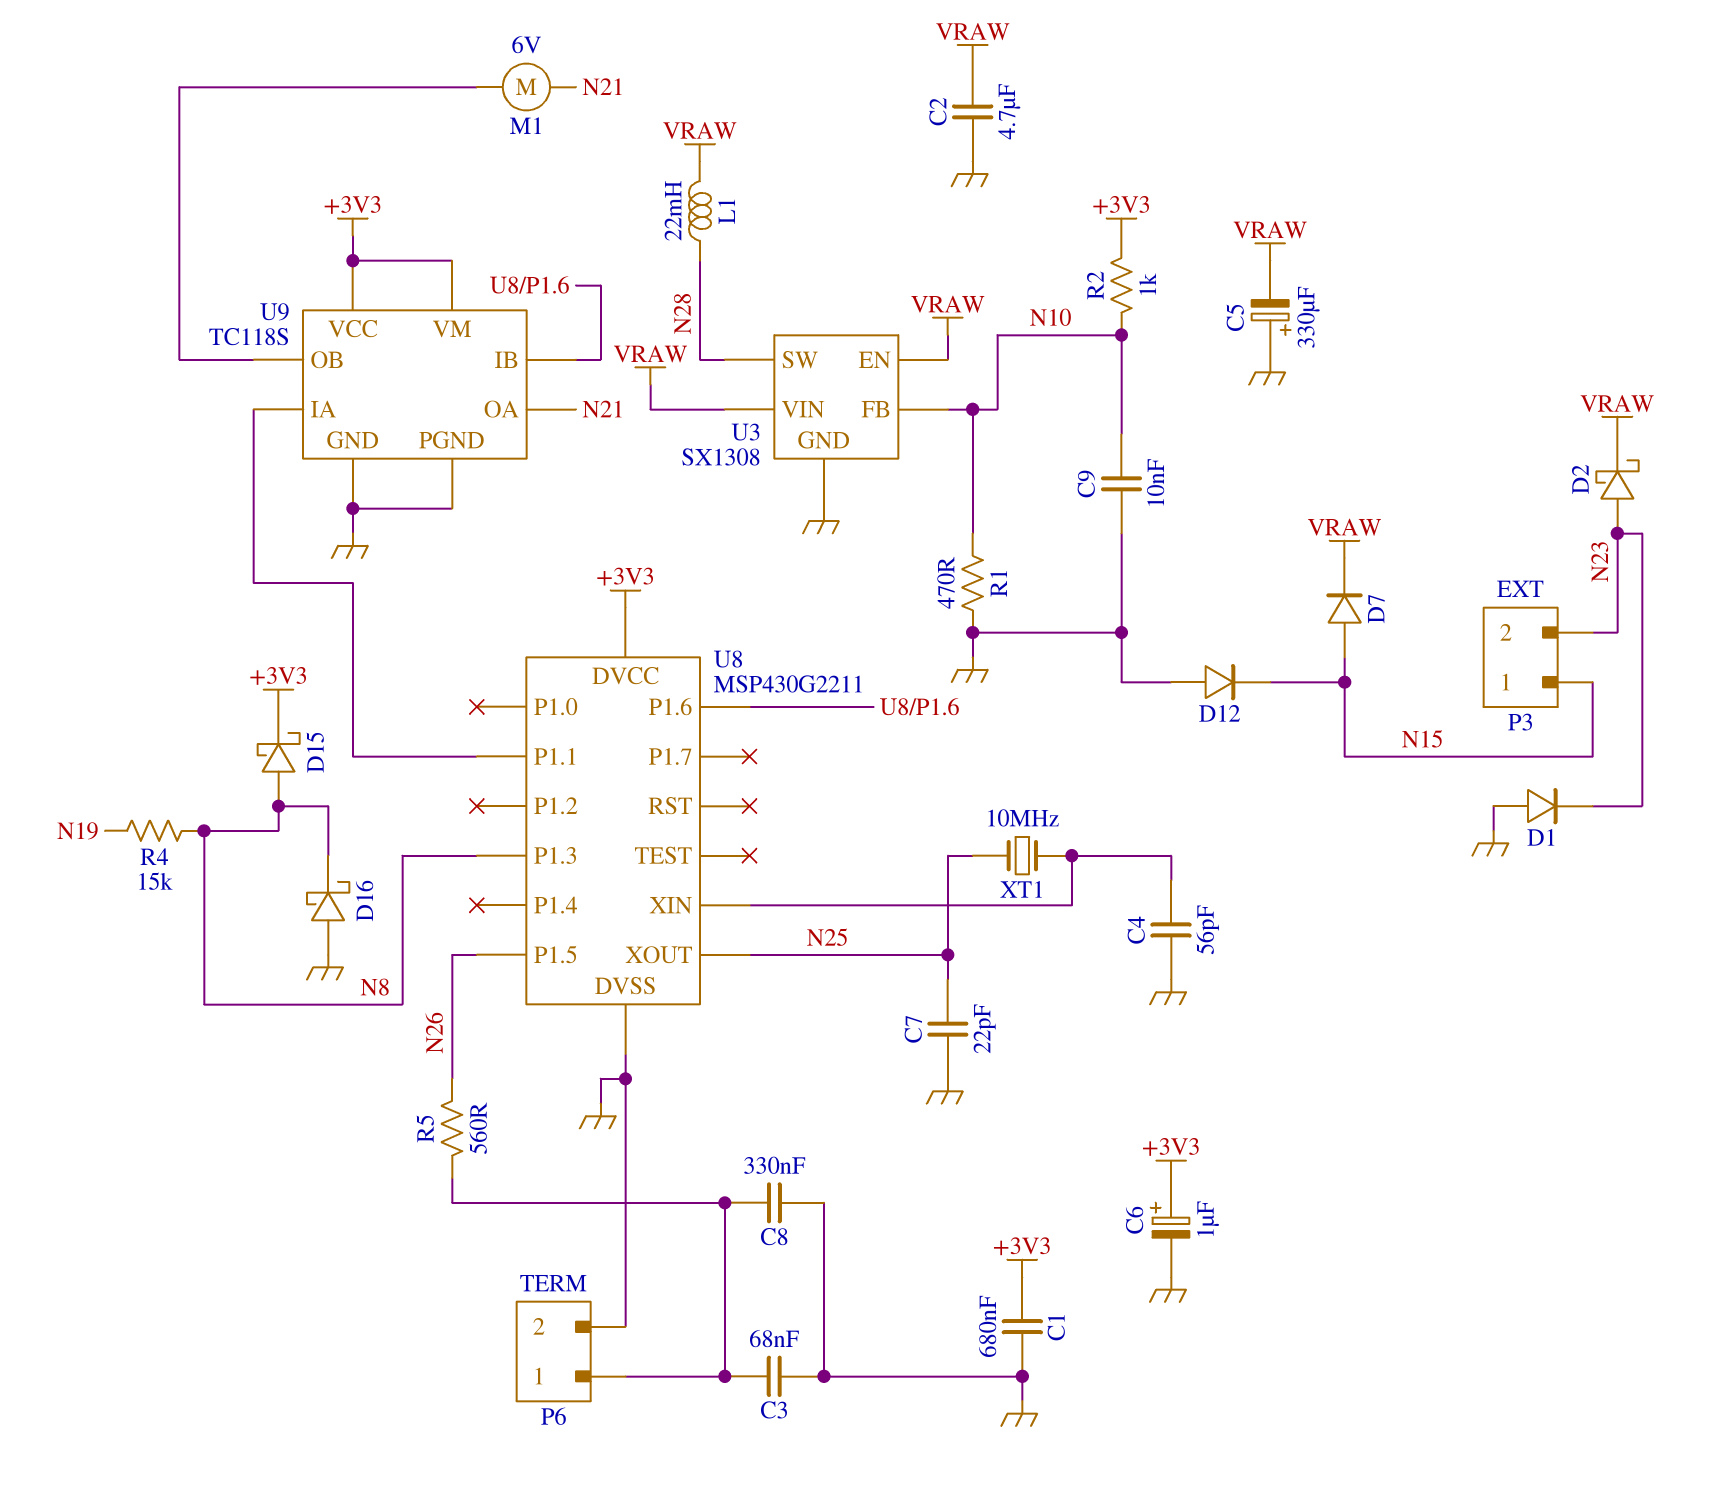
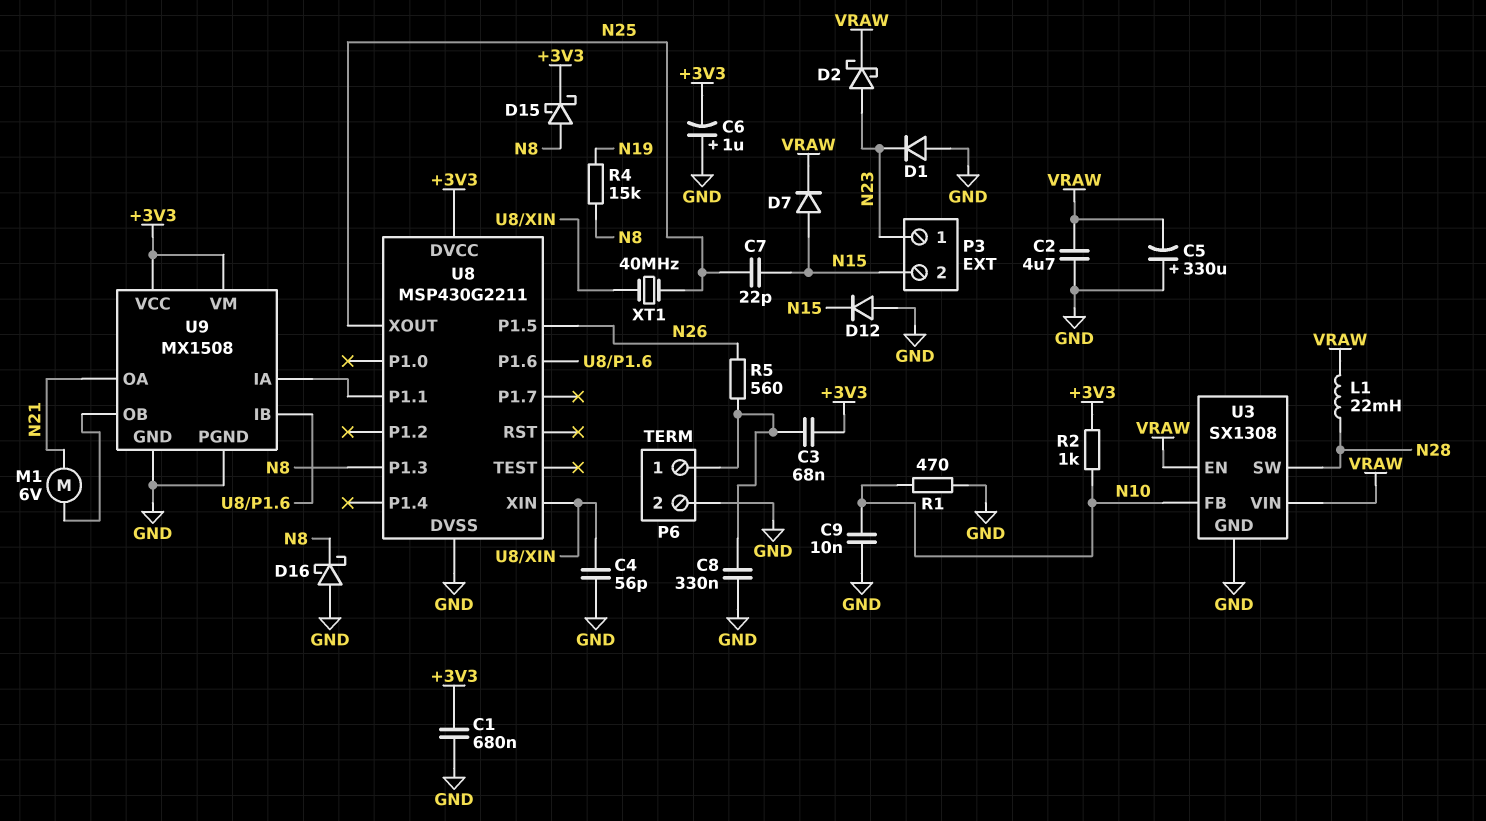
C3: 68nF (GND, P6/1) -> 68nF (+3V3, P6/1)
C6: 1uF (plus +3V3, minus GND) -> 1uF (plus GND, minus +3V3)
C7: 22pF (GND, N25) -> 22pF (N15, N25)
P3 pin 1: N15 -> N23
P3 pin 2: N23 -> N15
U9: TC118S -> MX1508
XT1: 10MHz (N25, U8/XIN) -> 40MHz (N25, U8/XIN)

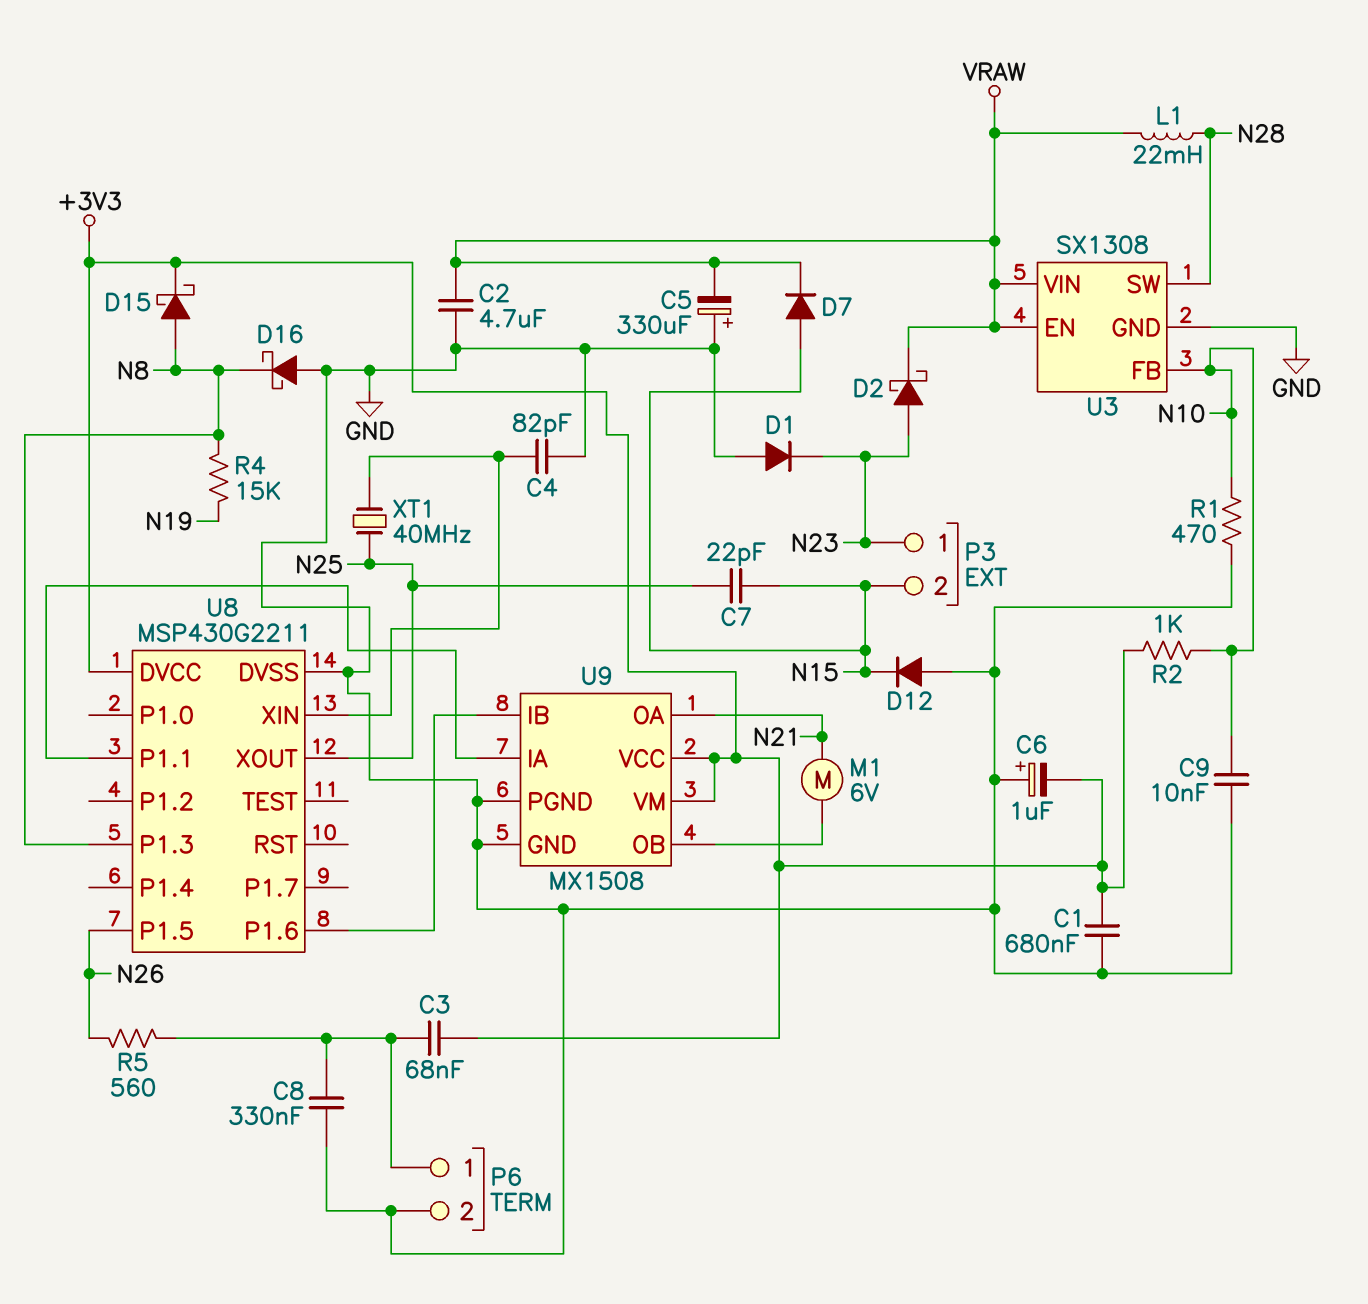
C4: 56pF (GND, U8/XIN) -> 82pF (GND, U8/XIN)

